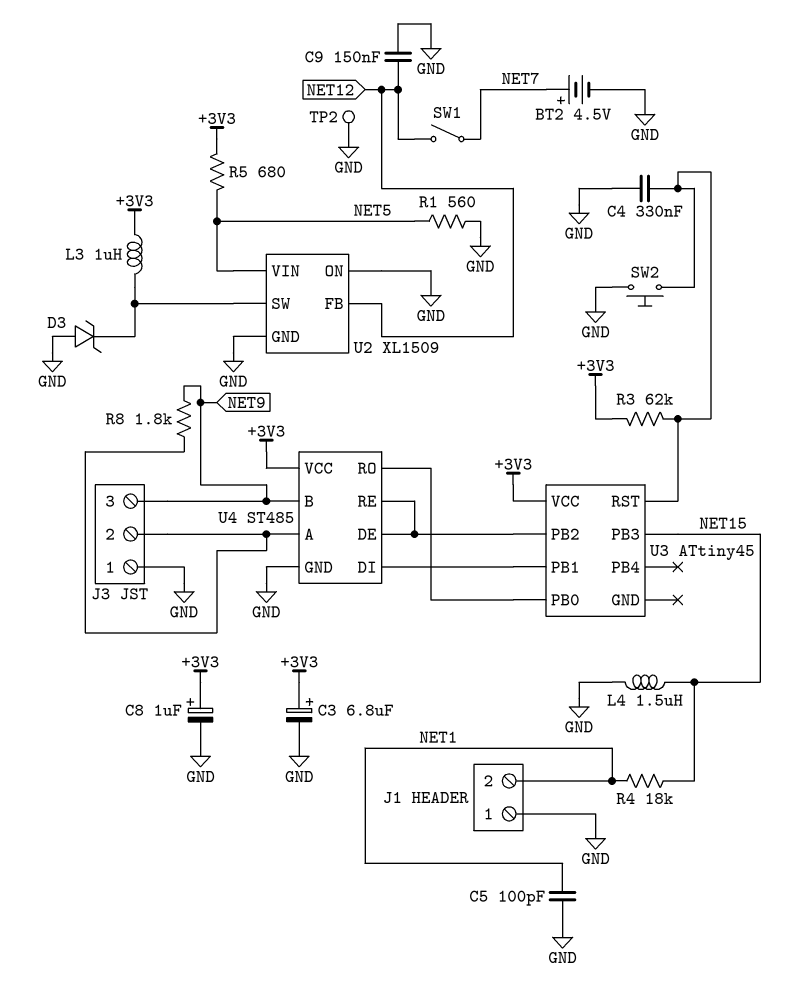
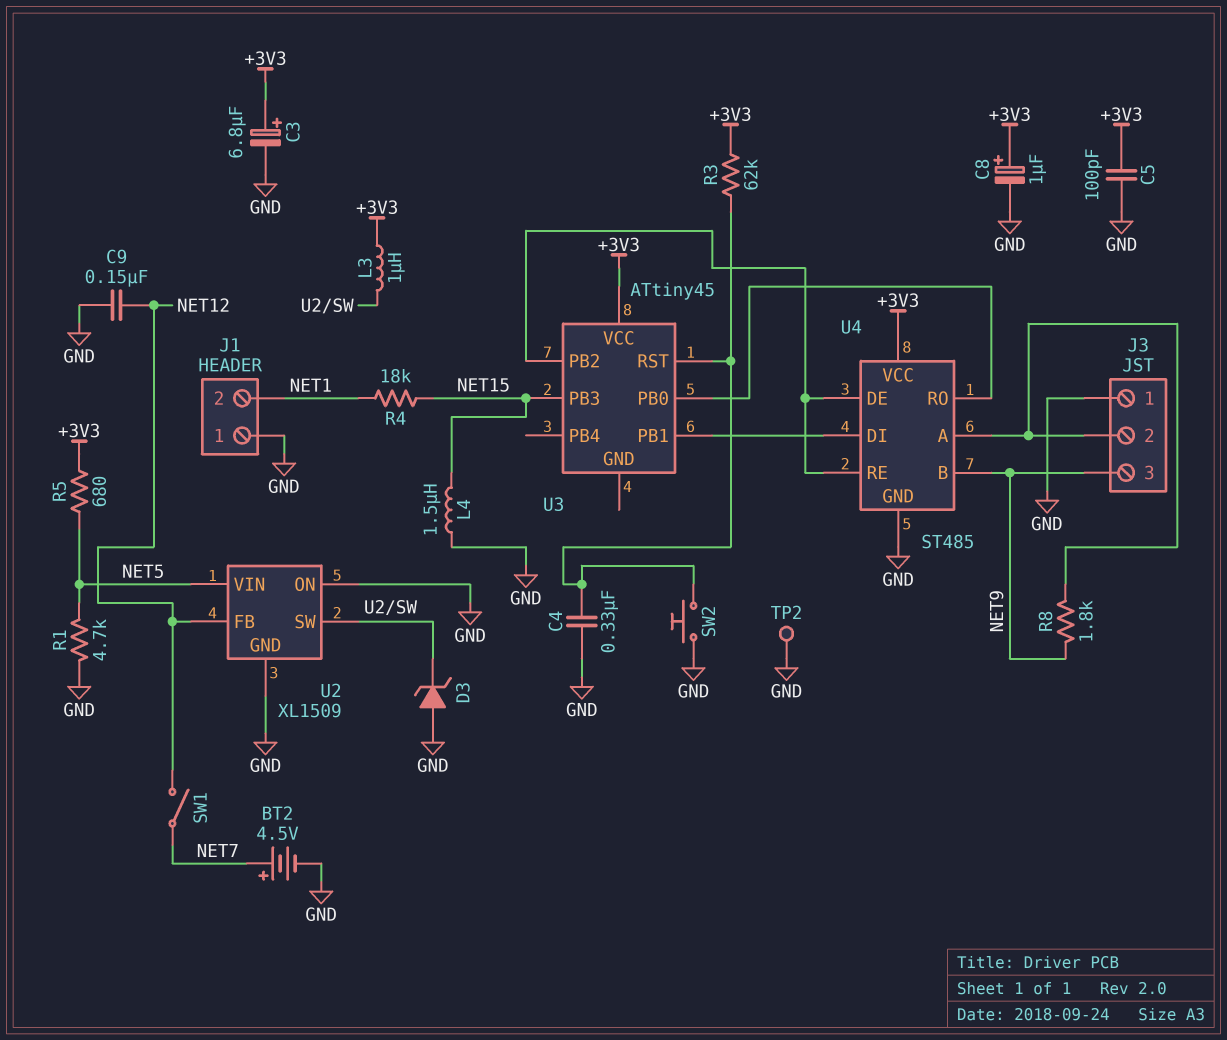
C5: 100pF (GND, NET1) -> 100pF (+3V3, GND)
R1: 560 (GND, NET5) -> 4.7k (GND, NET5)

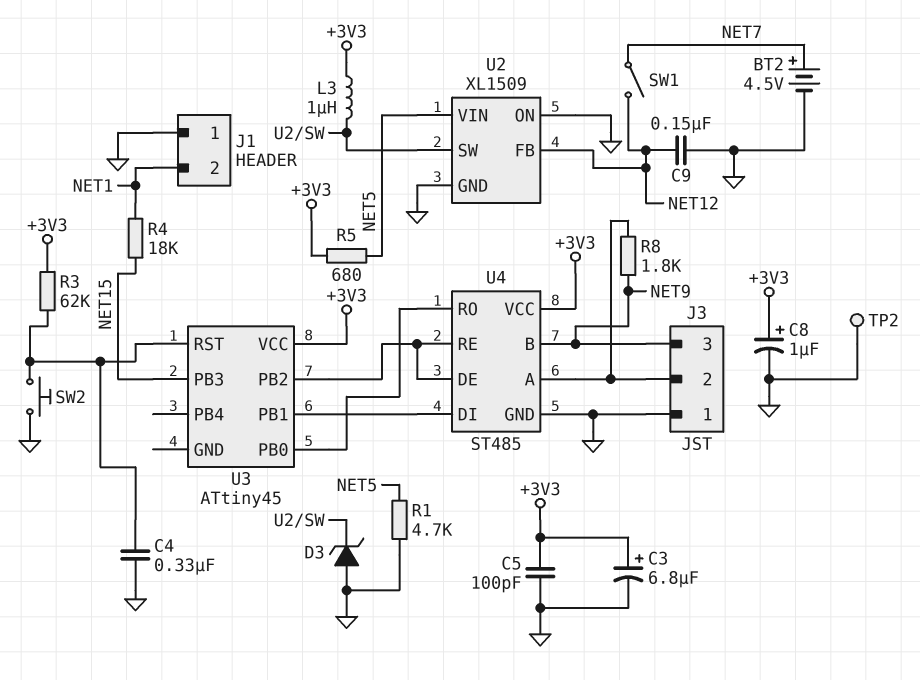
L4: 1.5uH (GND, NET15) -> none

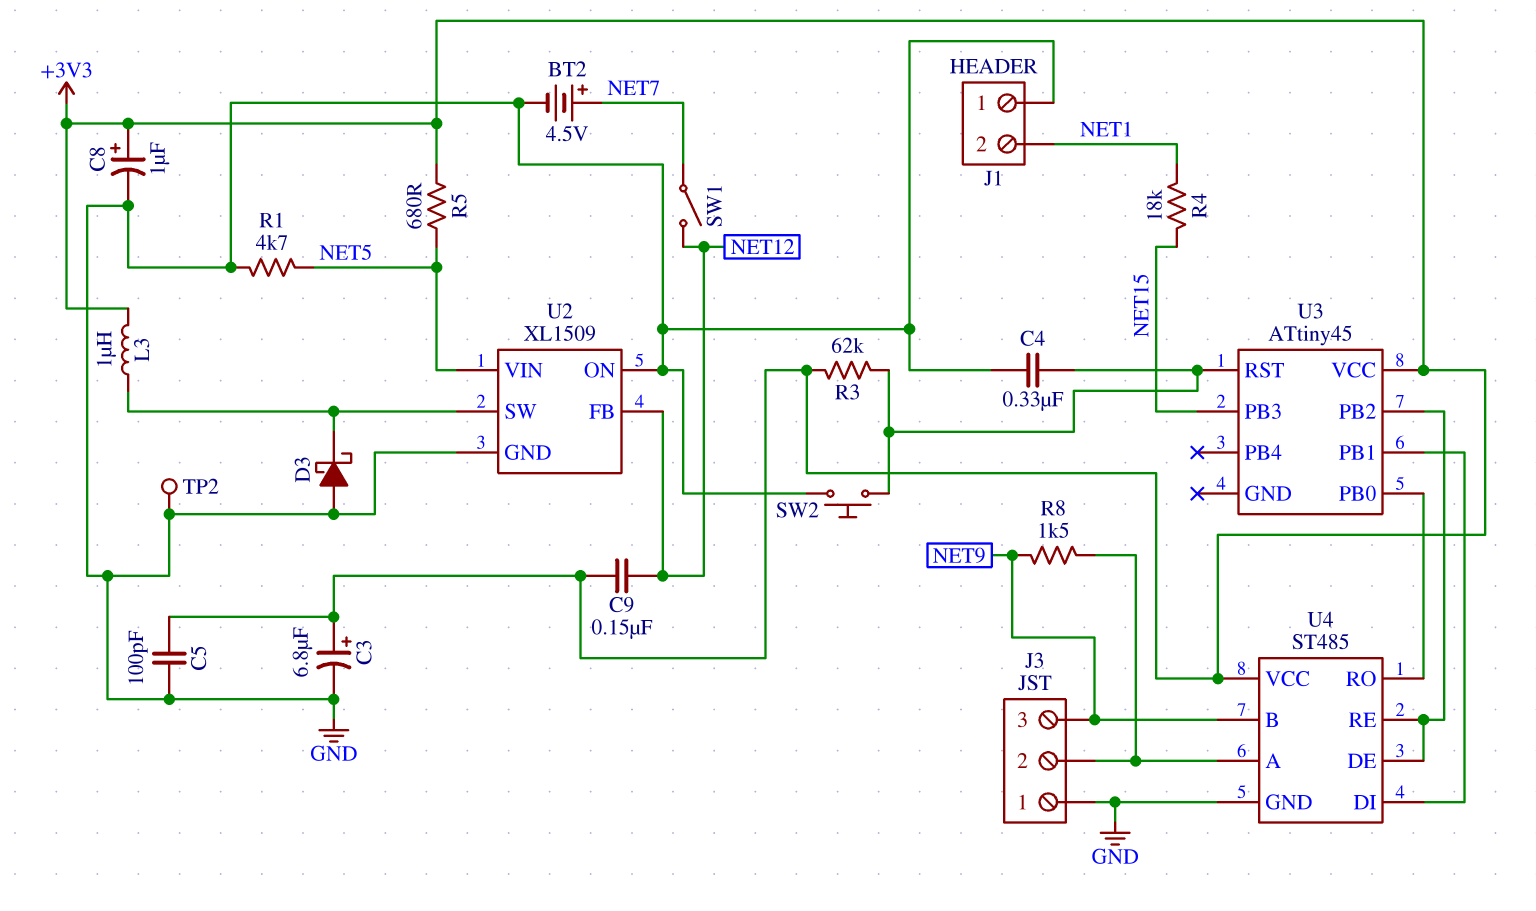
C9: 150nF (GND, NET12) -> 150nF (+3V3, NET12)
D3: zener (A GND, K U2/SW) -> schottky (A GND, K U2/SW)
R8: 1.8k (J3/2, NET9) -> 1.5k (J3/2, NET9)

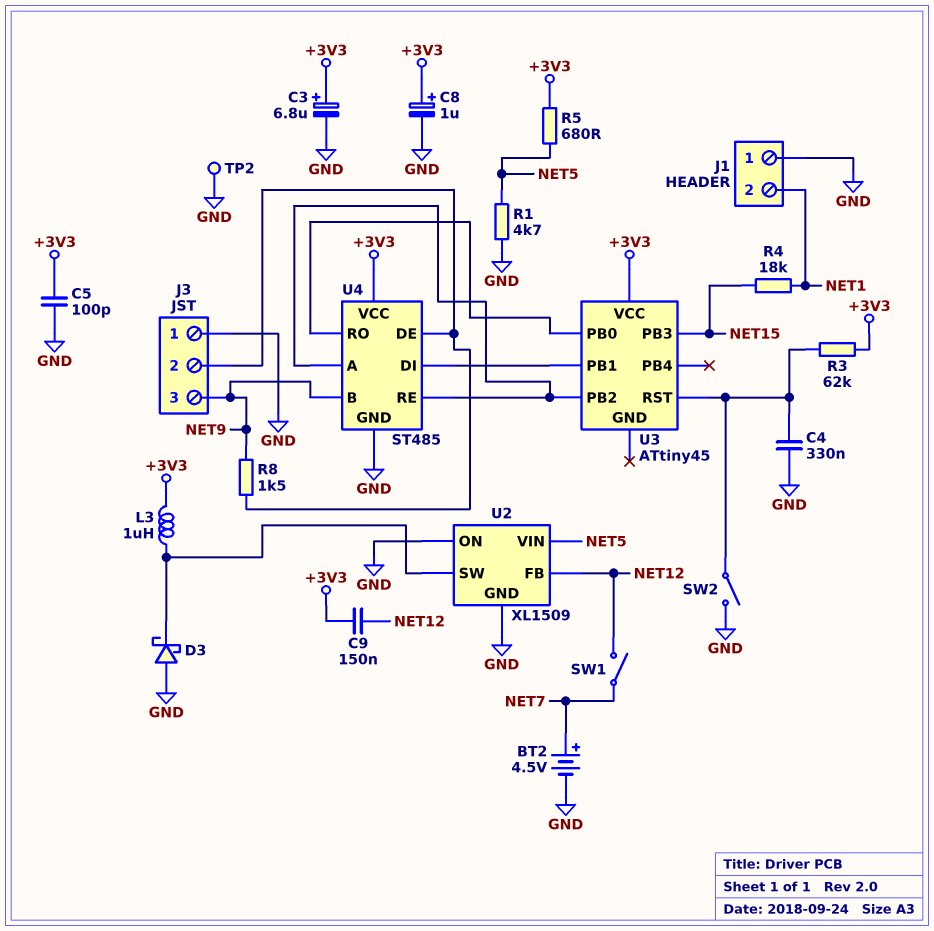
SW2: button (GND, U3/RST) -> switch (GND, U3/RST)
U4 pin A: J3/2 -> U3/PB2
U4 pin DE: U3/PB2 -> J3/2

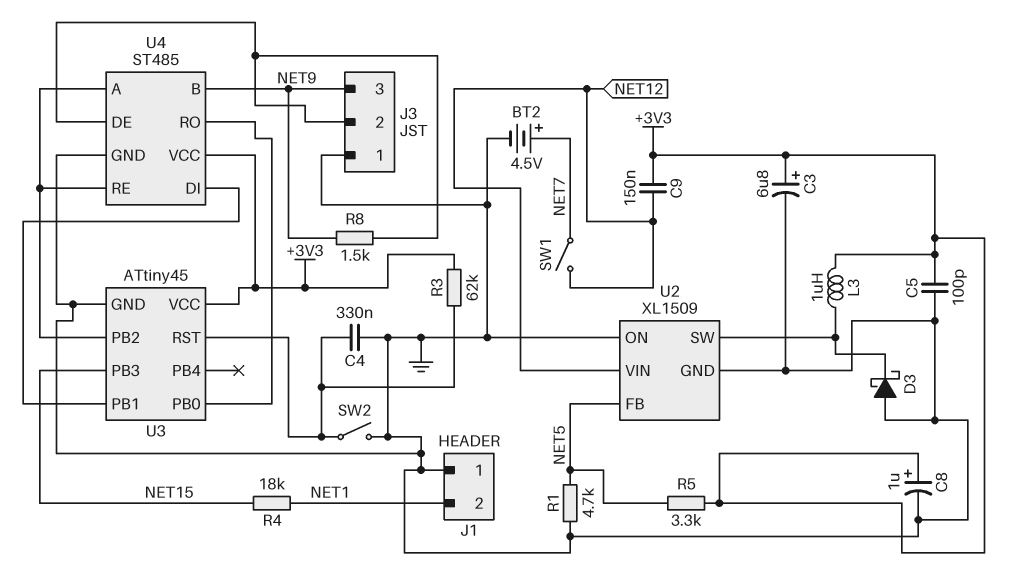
R5: 680 (+3V3, NET5) -> 3.3k (+3V3, NET5)
TP2: test point (GND) -> none
U2 pin FB: NET12 -> NET5
U2 pin VIN: NET5 -> NET12
U3 pin GND: none -> GND

